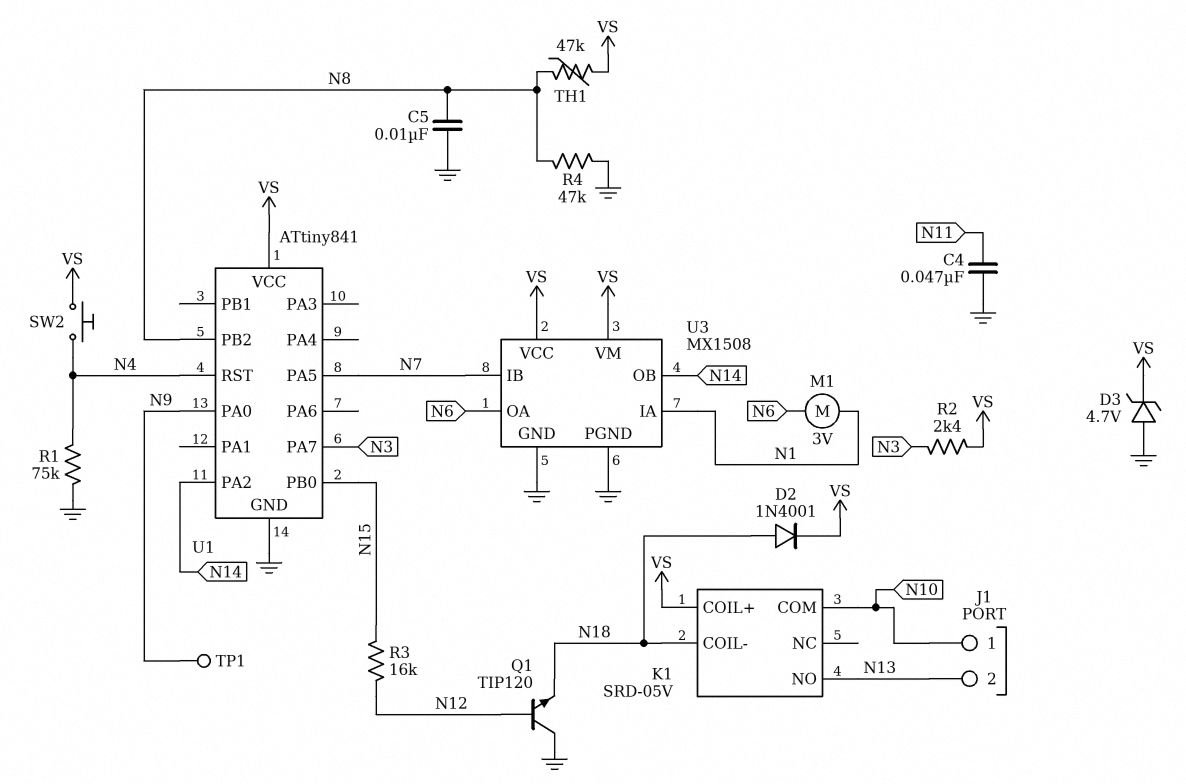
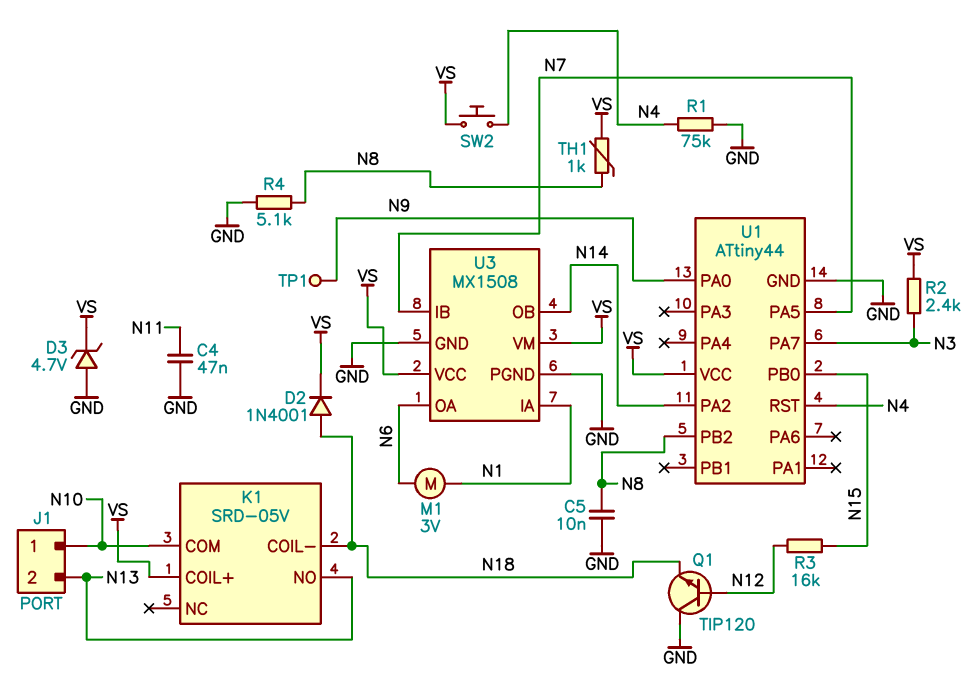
R4: 47k (GND, N8) -> 5.1k (GND, N8)
TH1: 47k (N8, VS) -> 1k (N8, VS)
U1: ATtiny841 -> ATtiny44

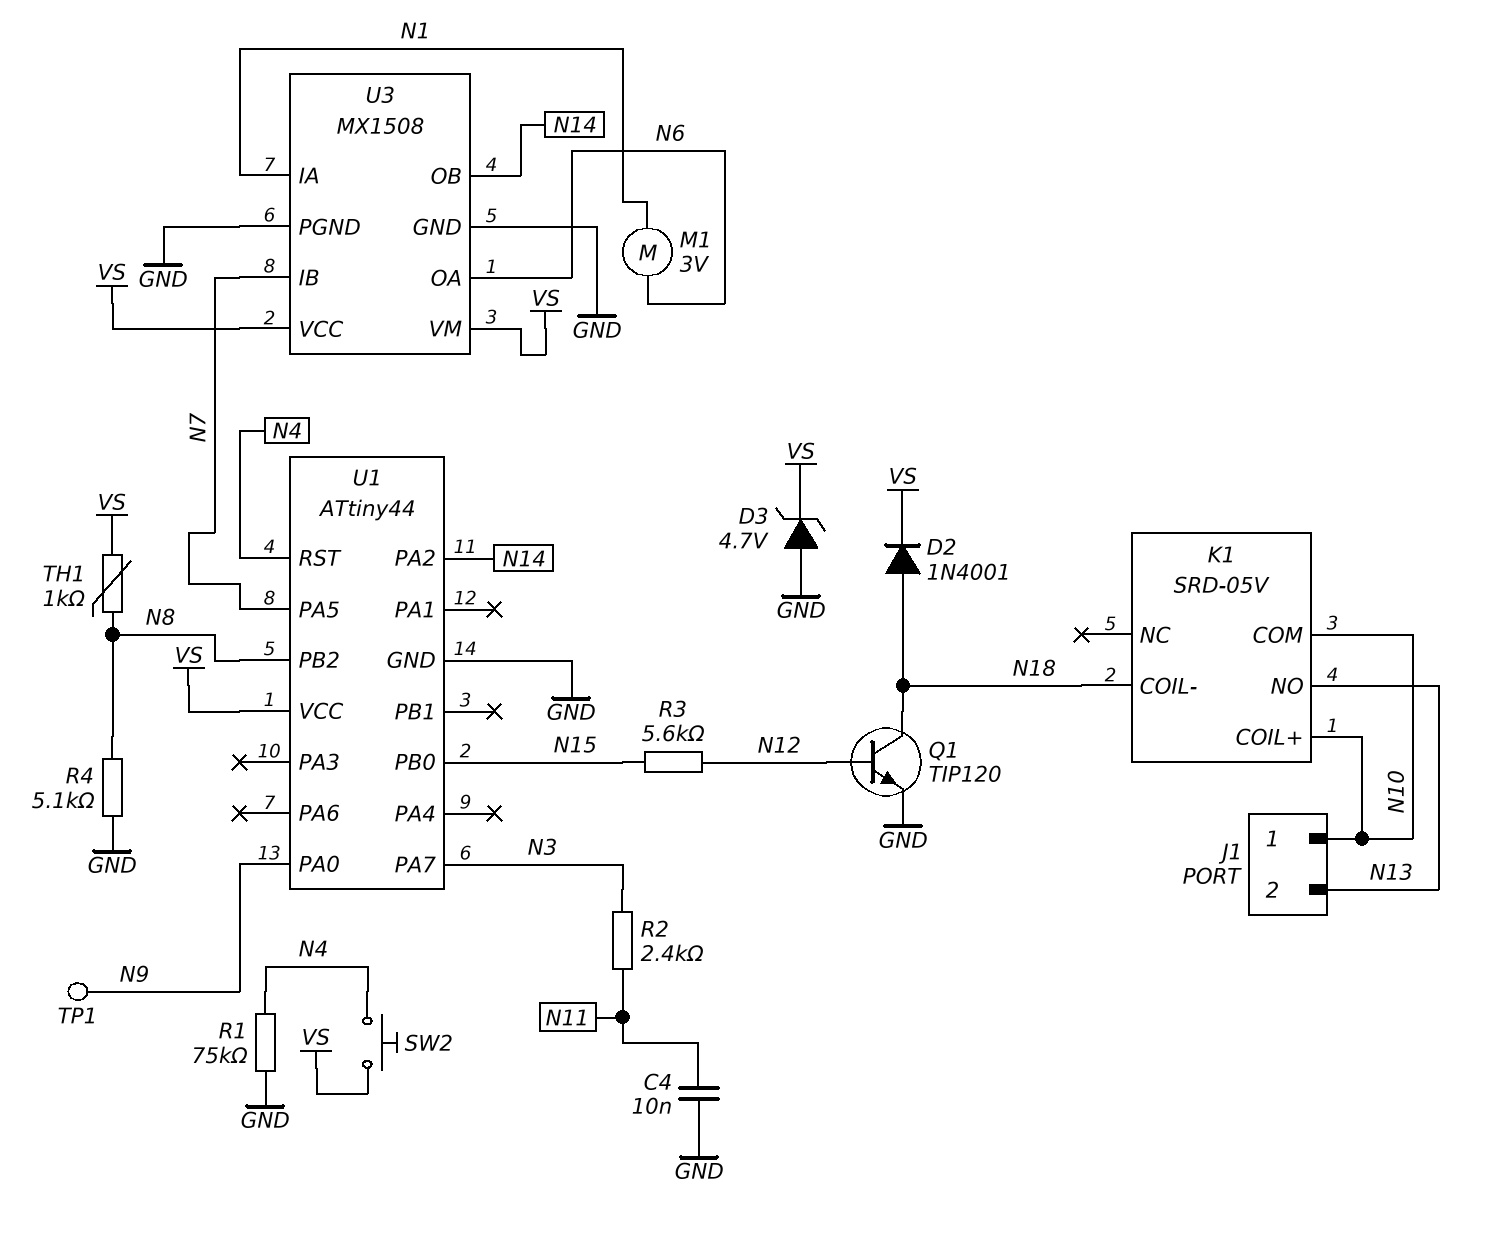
C4: 47nF (GND, N11) -> 10nF (GND, N11)
C5: 10nF (GND, N8) -> none
K1 pin COIL+: VS -> N10
Q1: NPN TIP120 (B N12, C GND, E N18) -> NPN TIP120 (B N12, C N18, E GND)
R2: 2.4k (N3, VS) -> 2.4k (N3, N11)
R3: 16k (N12, N15) -> 5.6k (N12, N15)

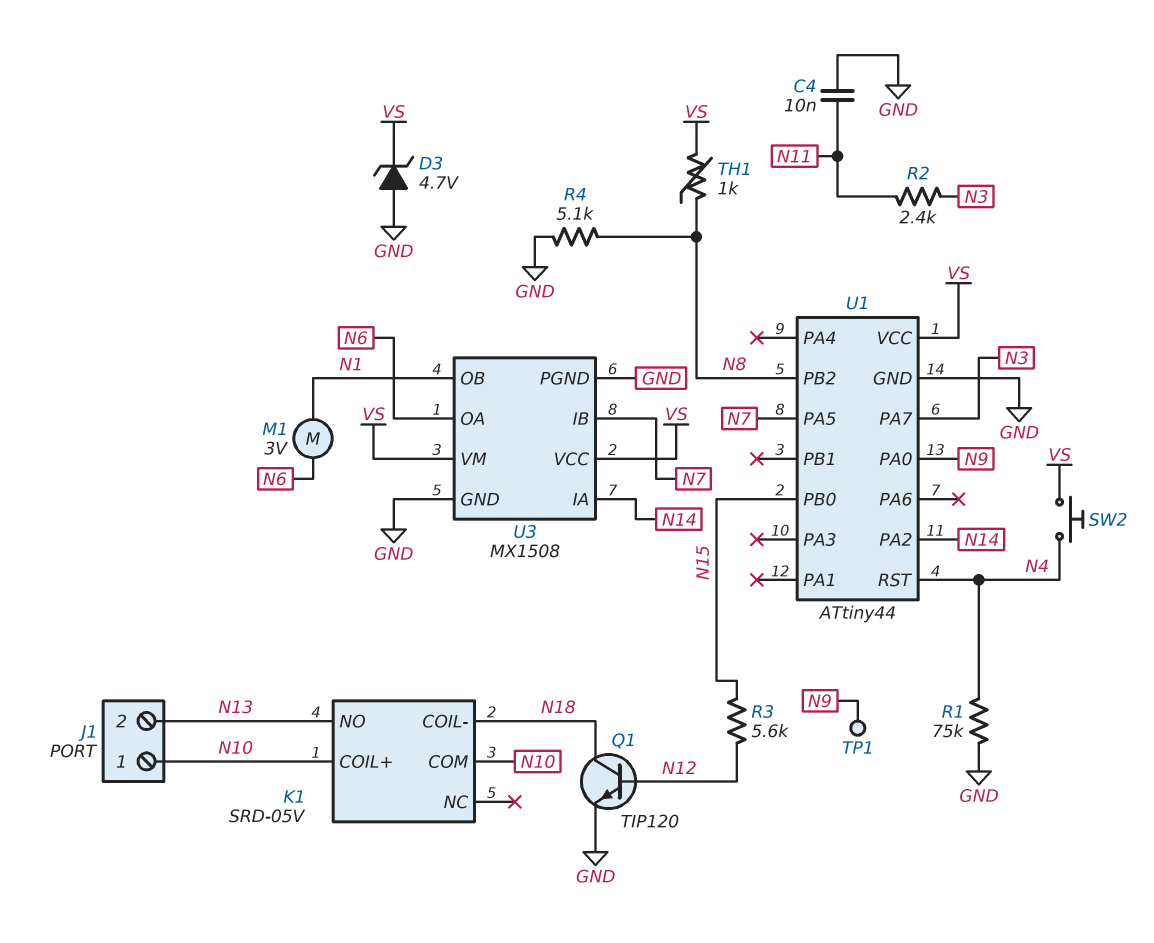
D2: diode 1N4001 (A N18, K VS) -> none
U3 pin IA: N1 -> N14
U3 pin OB: N14 -> N1

